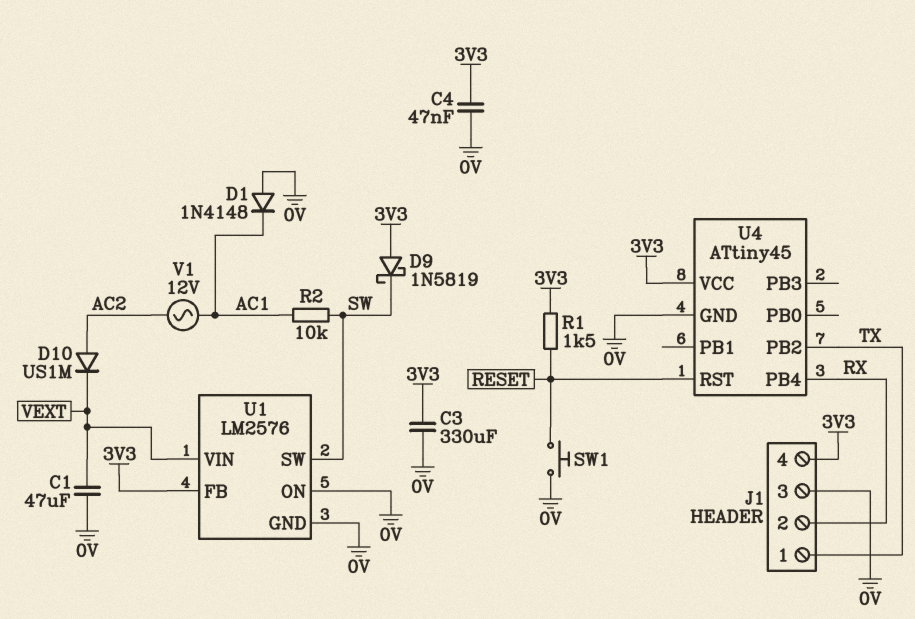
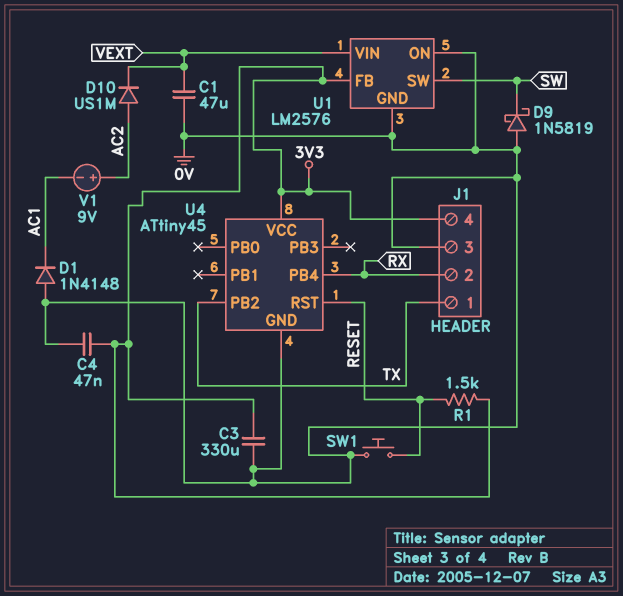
D9: schottky 1N5819 (A 3V3, K SW) -> schottky 1N5819 (A 0V, K SW)
R2: 10k (AC1, SW) -> none
V1: AC 12V (AC1, AC2) -> 9V (plus AC2, minus AC1)

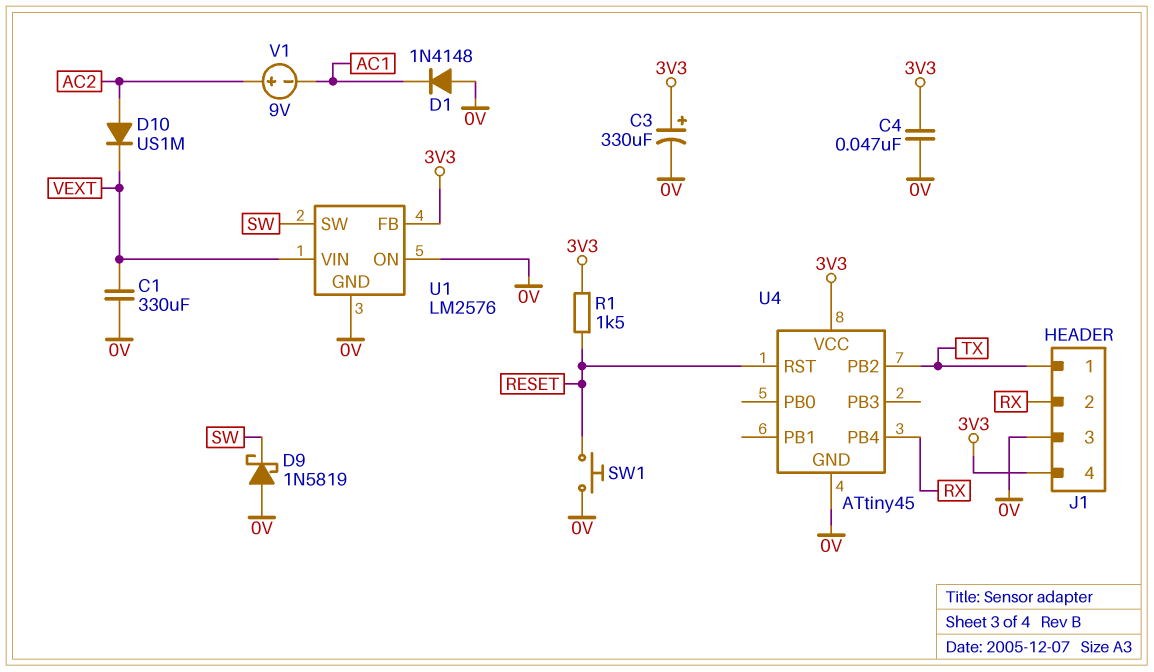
C1: 47uF (0V, VEXT) -> 330uF (0V, VEXT)
C3: 330uF (0V, 3V3) -> 330uF (plus 3V3, minus 0V)

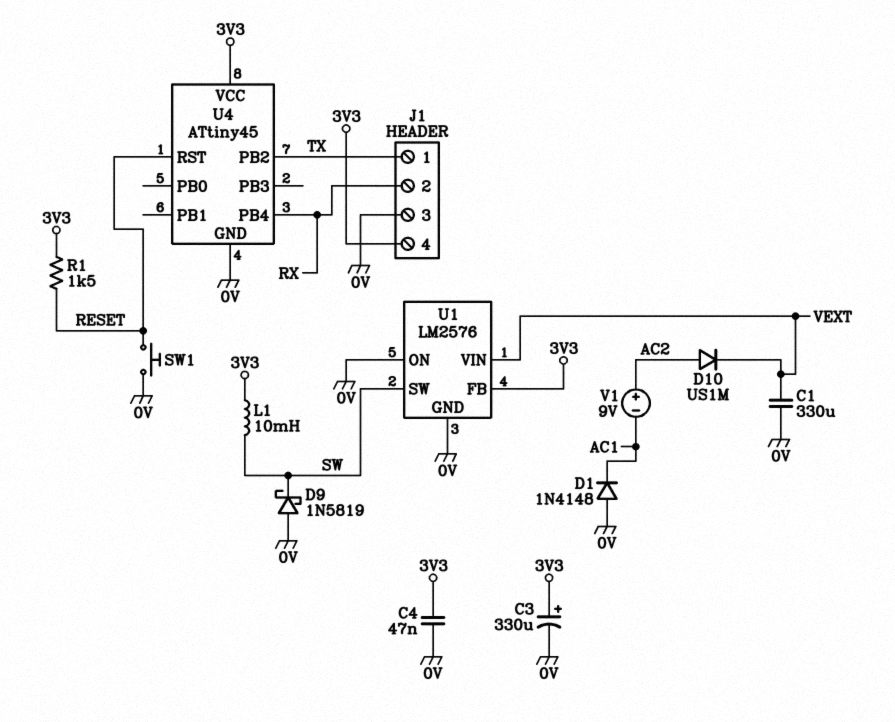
L1: none -> 10mH (3V3, SW)

